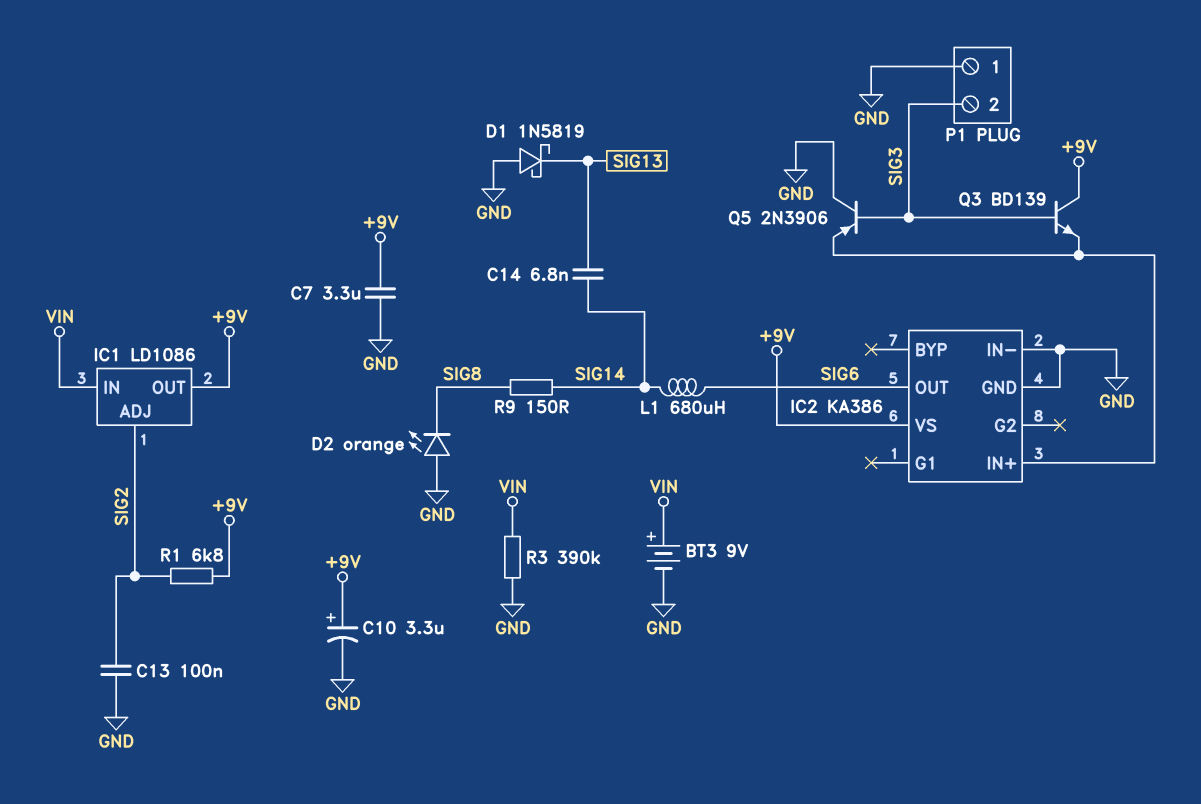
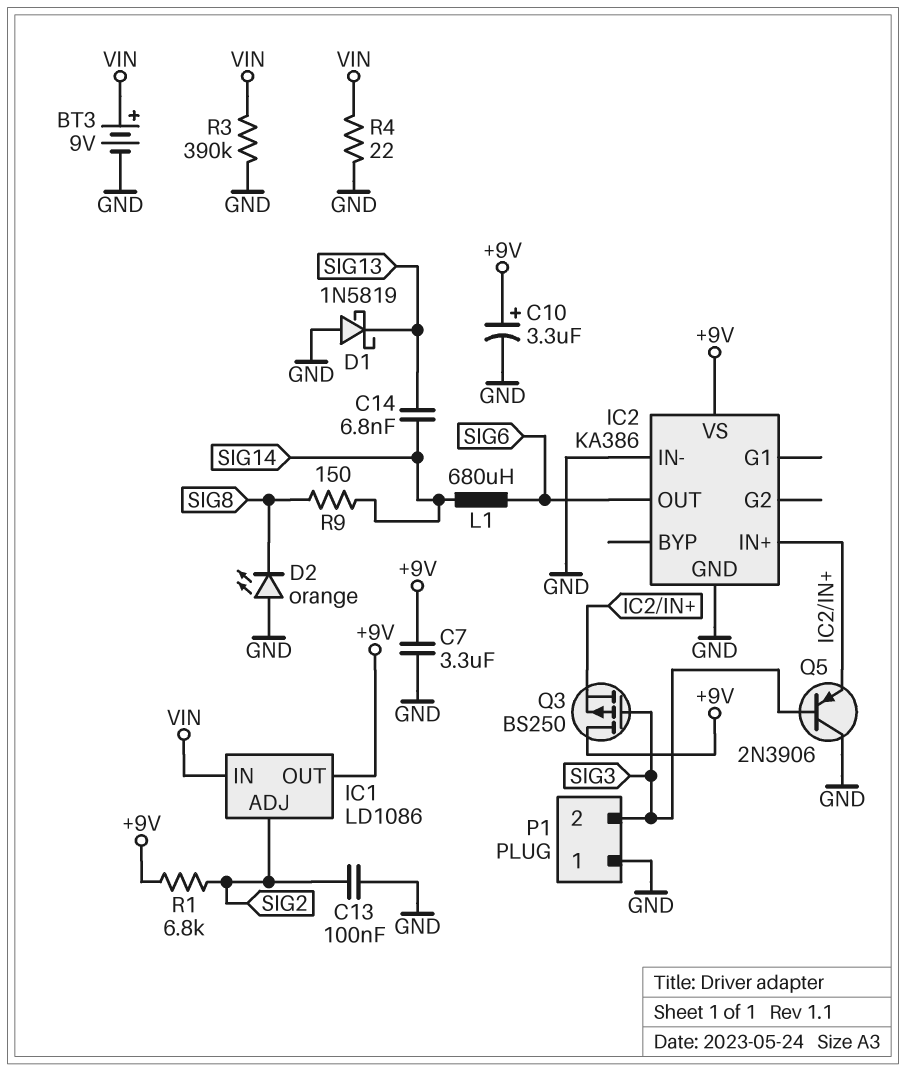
Q3: NPN BD139 (B SIG3, C +9V, E IC2/IN+) -> PMOS BS250 (G SIG3, D +9V, S IC2/IN+)
R4: none -> 22 (GND, VIN)

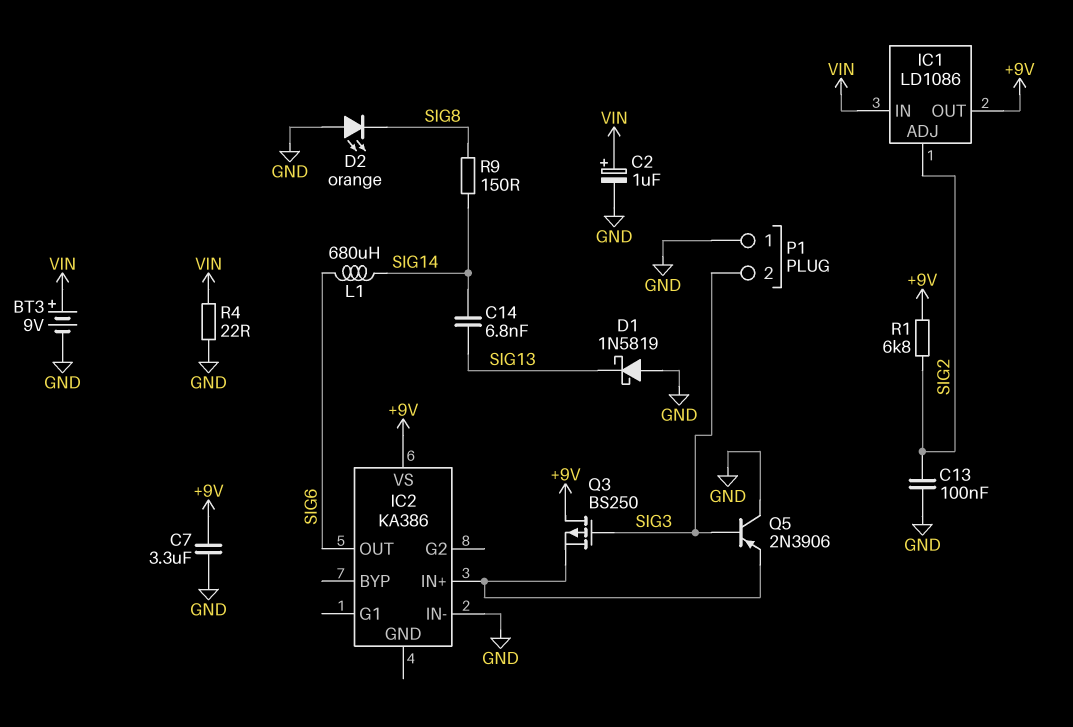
C2: none -> 1uF (plus VIN, minus GND)
C10: 3.3uF (plus +9V, minus GND) -> none
IC2 pin GND: GND -> none
R3: 390k (GND, VIN) -> none

